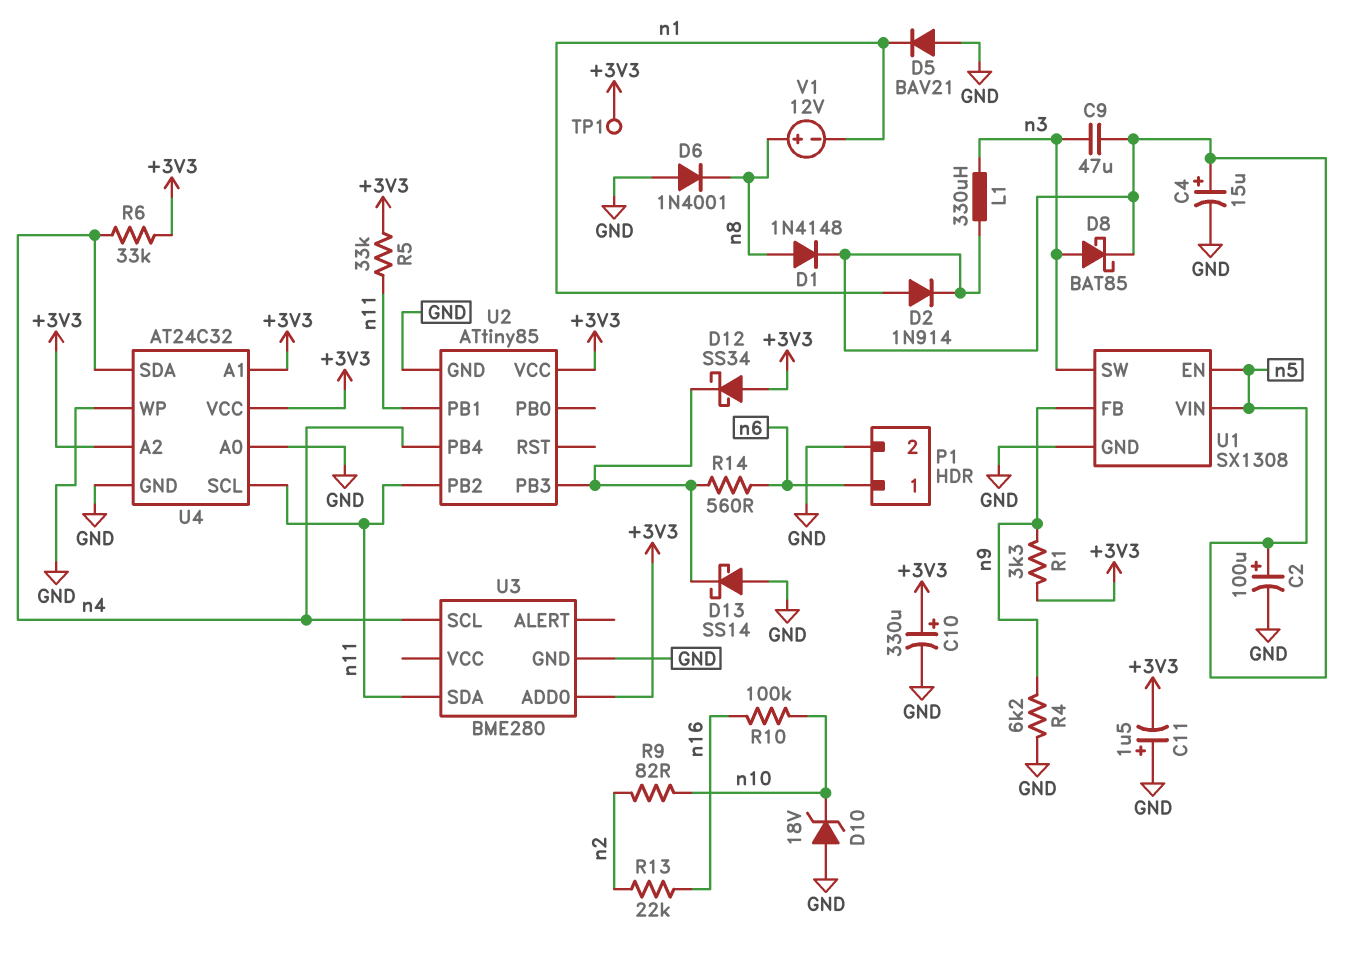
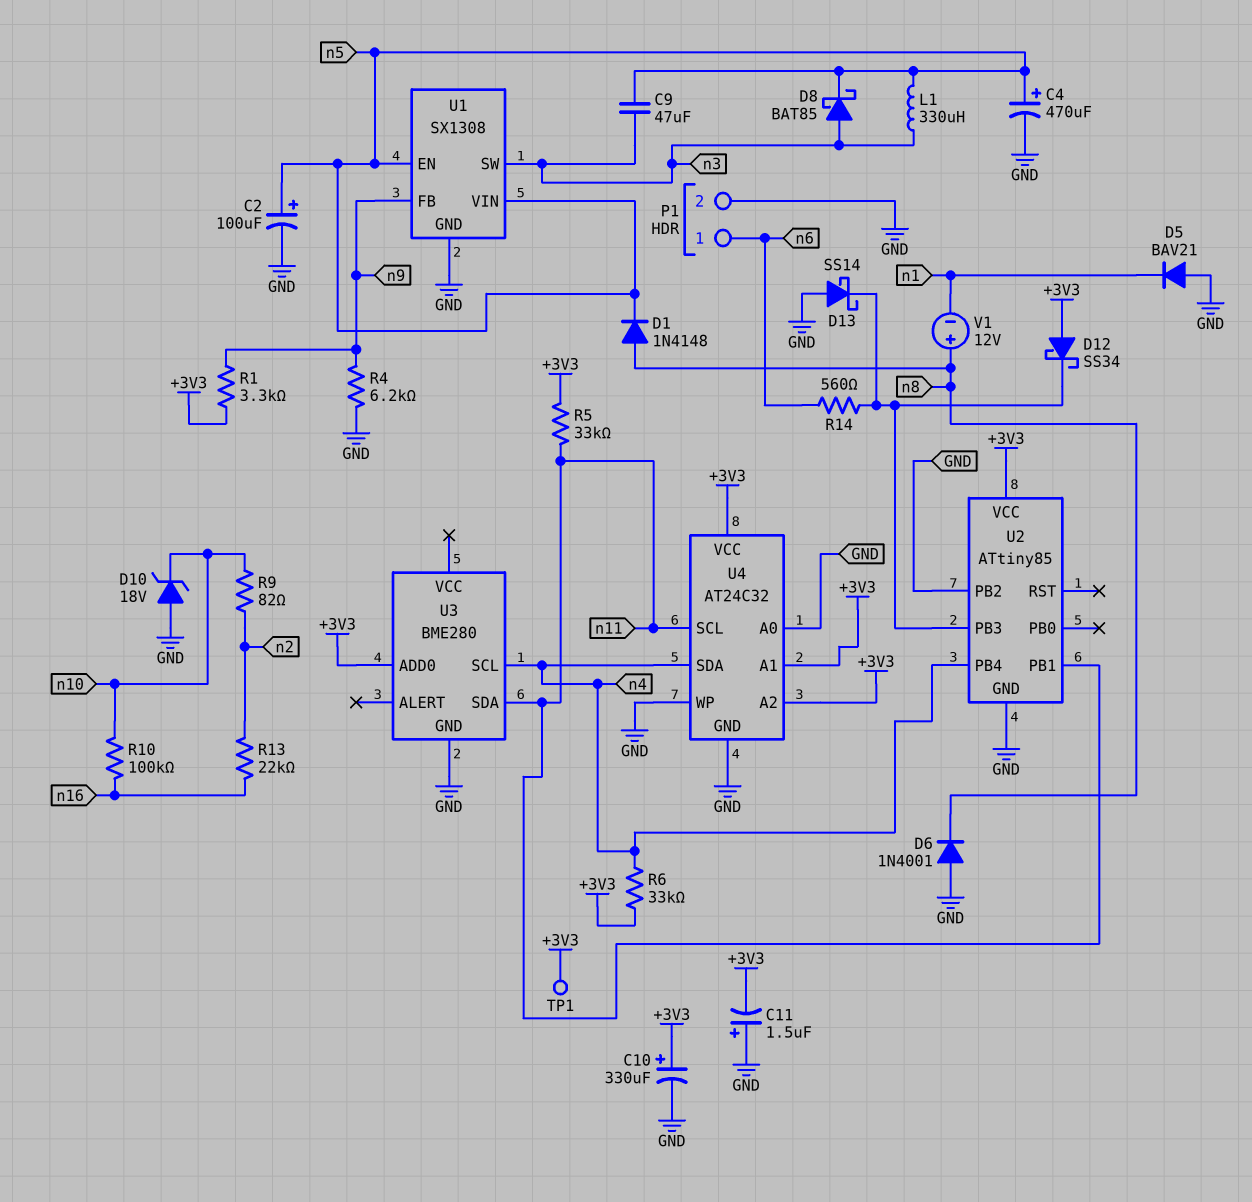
C4: 15uF (plus n5, minus GND) -> 470uF (plus n5, minus GND)
D2: diode 1N914 (A n1, K n5) -> none
U2 pin PB2: n11 -> GND

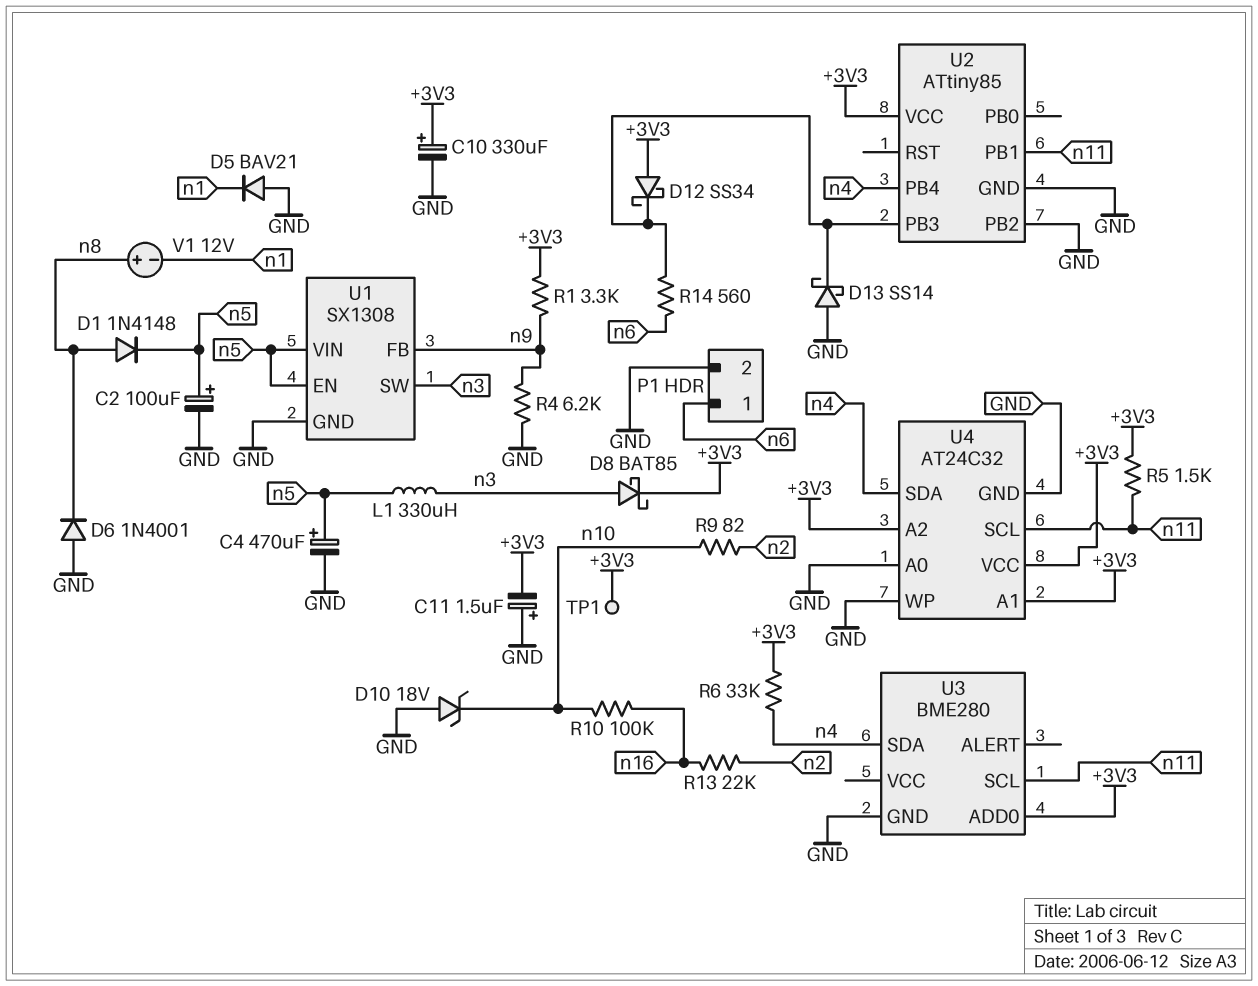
C9: 47uF (n3, n5) -> none
D8: schottky BAT85 (A n3, K n5) -> schottky BAT85 (A n3, K +3V3)
R5: 33k (+3V3, n11) -> 1.5k (+3V3, n11)
U3 pin SCL: n4 -> n11
U3 pin SDA: n11 -> n4

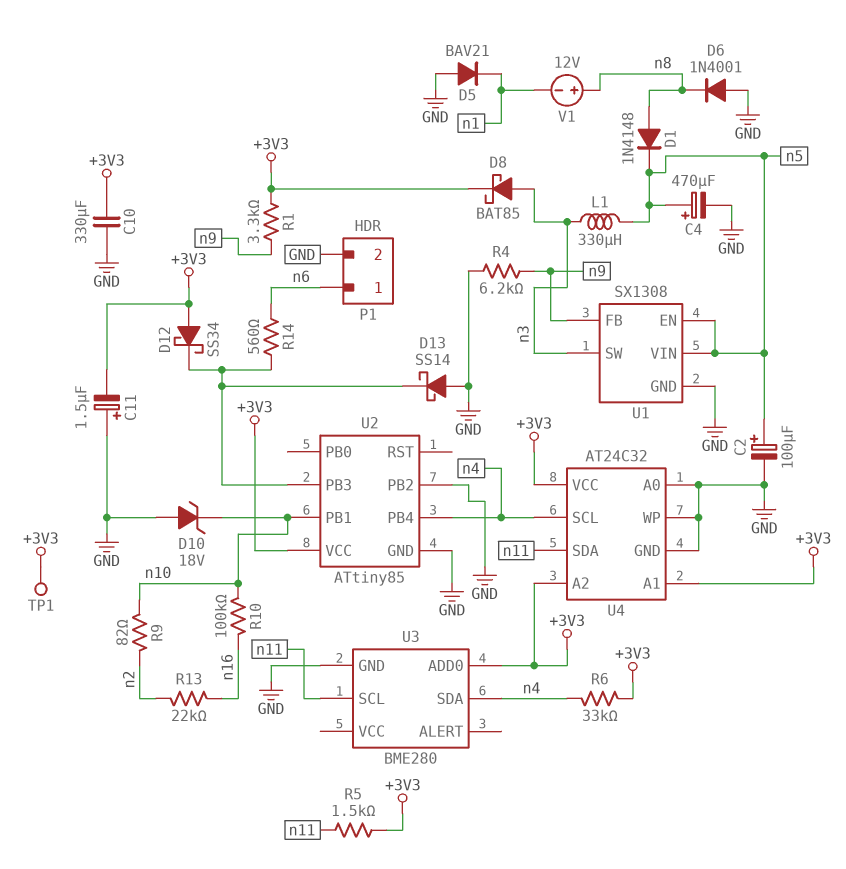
C10: 330uF (plus +3V3, minus GND) -> 330uF (+3V3, GND)
U2 pin PB1: n11 -> n10
U4 pin SCL: n11 -> n4
U4 pin SDA: n4 -> n11

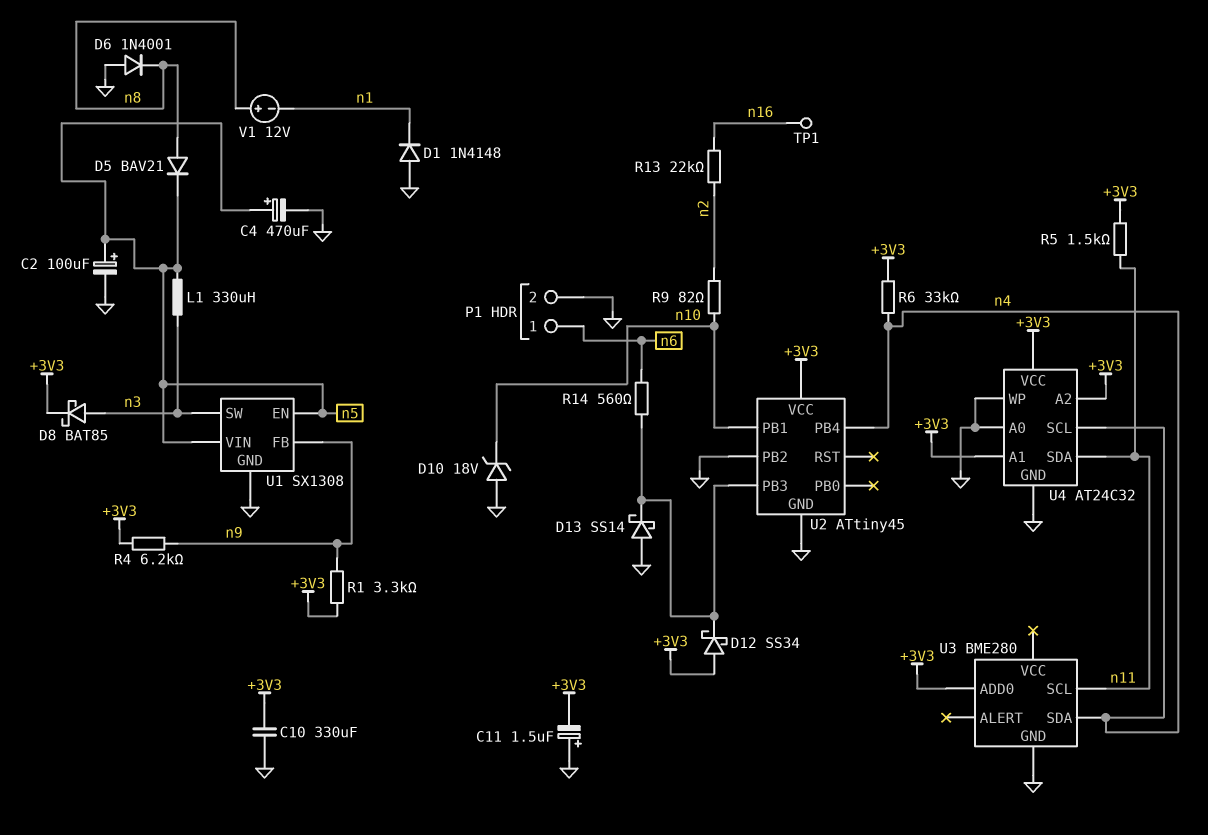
D1: diode 1N4148 (A n8, K n5) -> diode 1N4148 (A GND, K n1)
D5: diode BAV21 (A GND, K n1) -> diode BAV21 (A n8, K n5)
R4: 6.2k (GND, n9) -> 6.2k (+3V3, n9)
R10: 100k (n10, n16) -> none
TP1: test point (+3V3) -> test point (n16)
U2: ATtiny85 -> ATtiny45

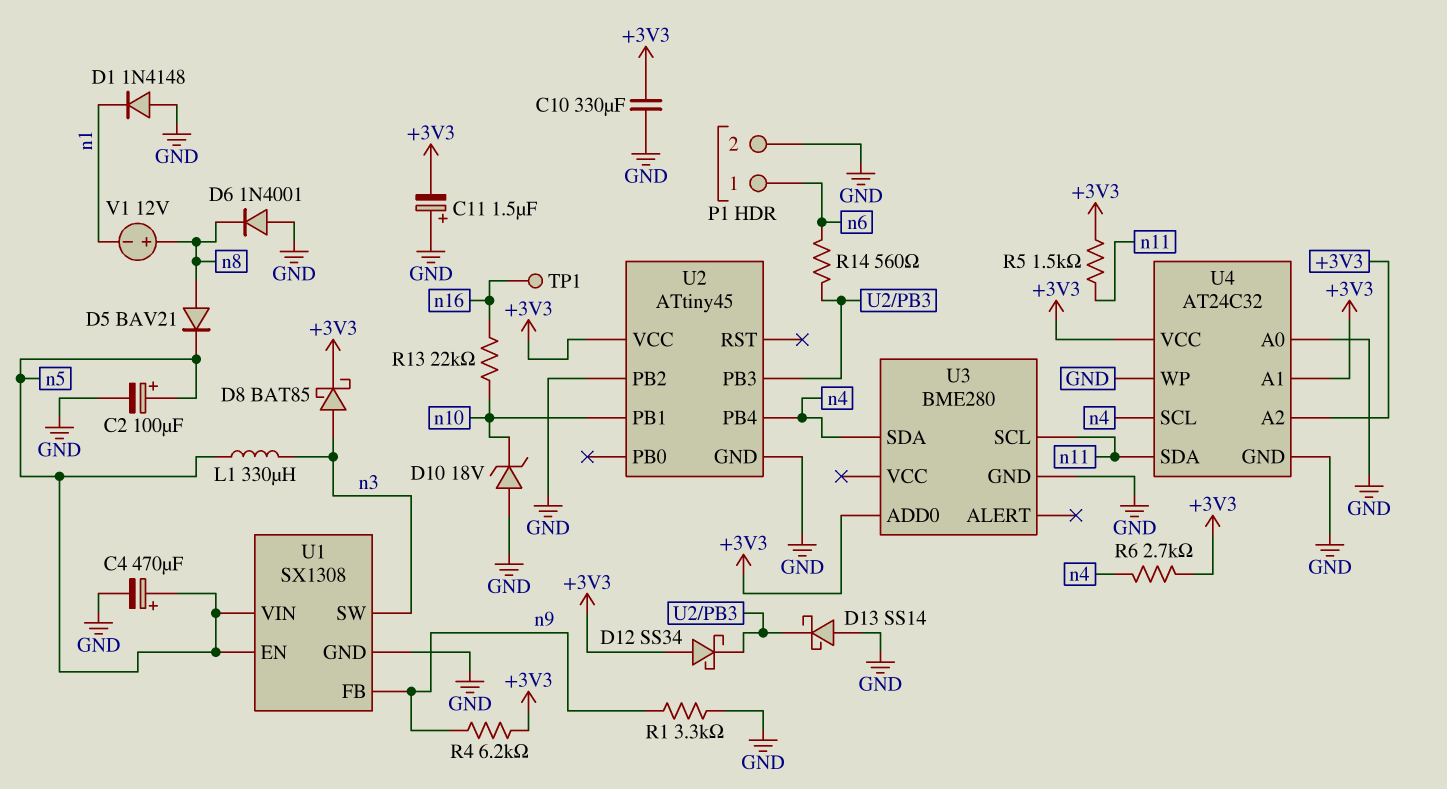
R1: 3.3k (+3V3, n9) -> 3.3k (GND, n9)
R6: 33k (+3V3, n4) -> 2.7k (+3V3, n4)
R9: 82 (n2, n10) -> none
R13: 22k (n2, n16) -> 22k (n10, n16)

